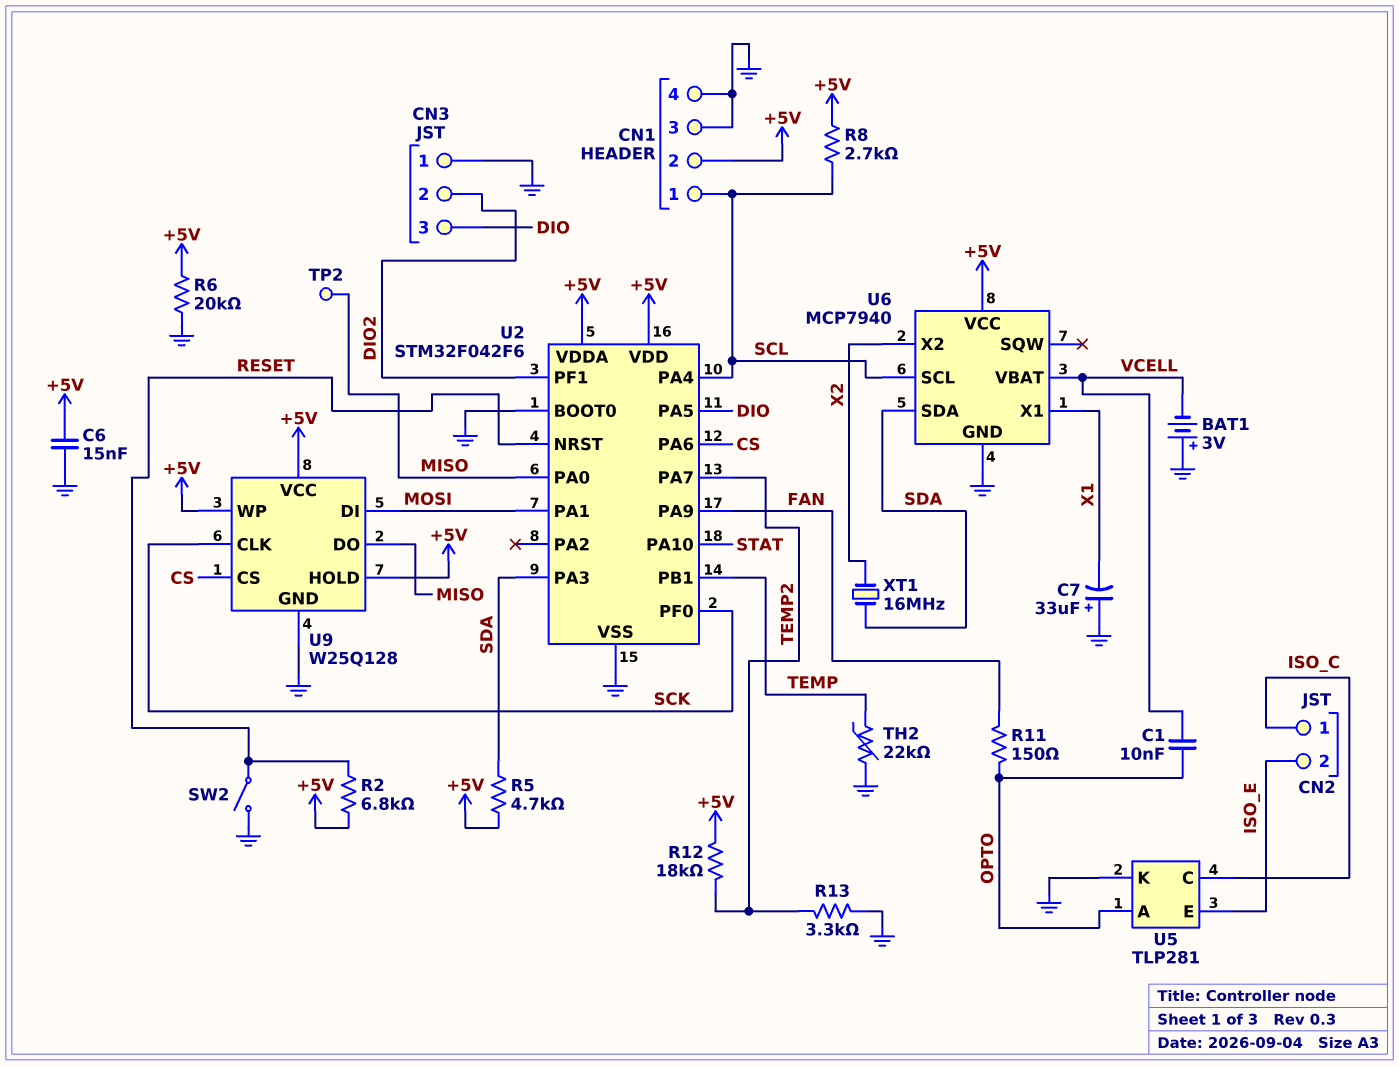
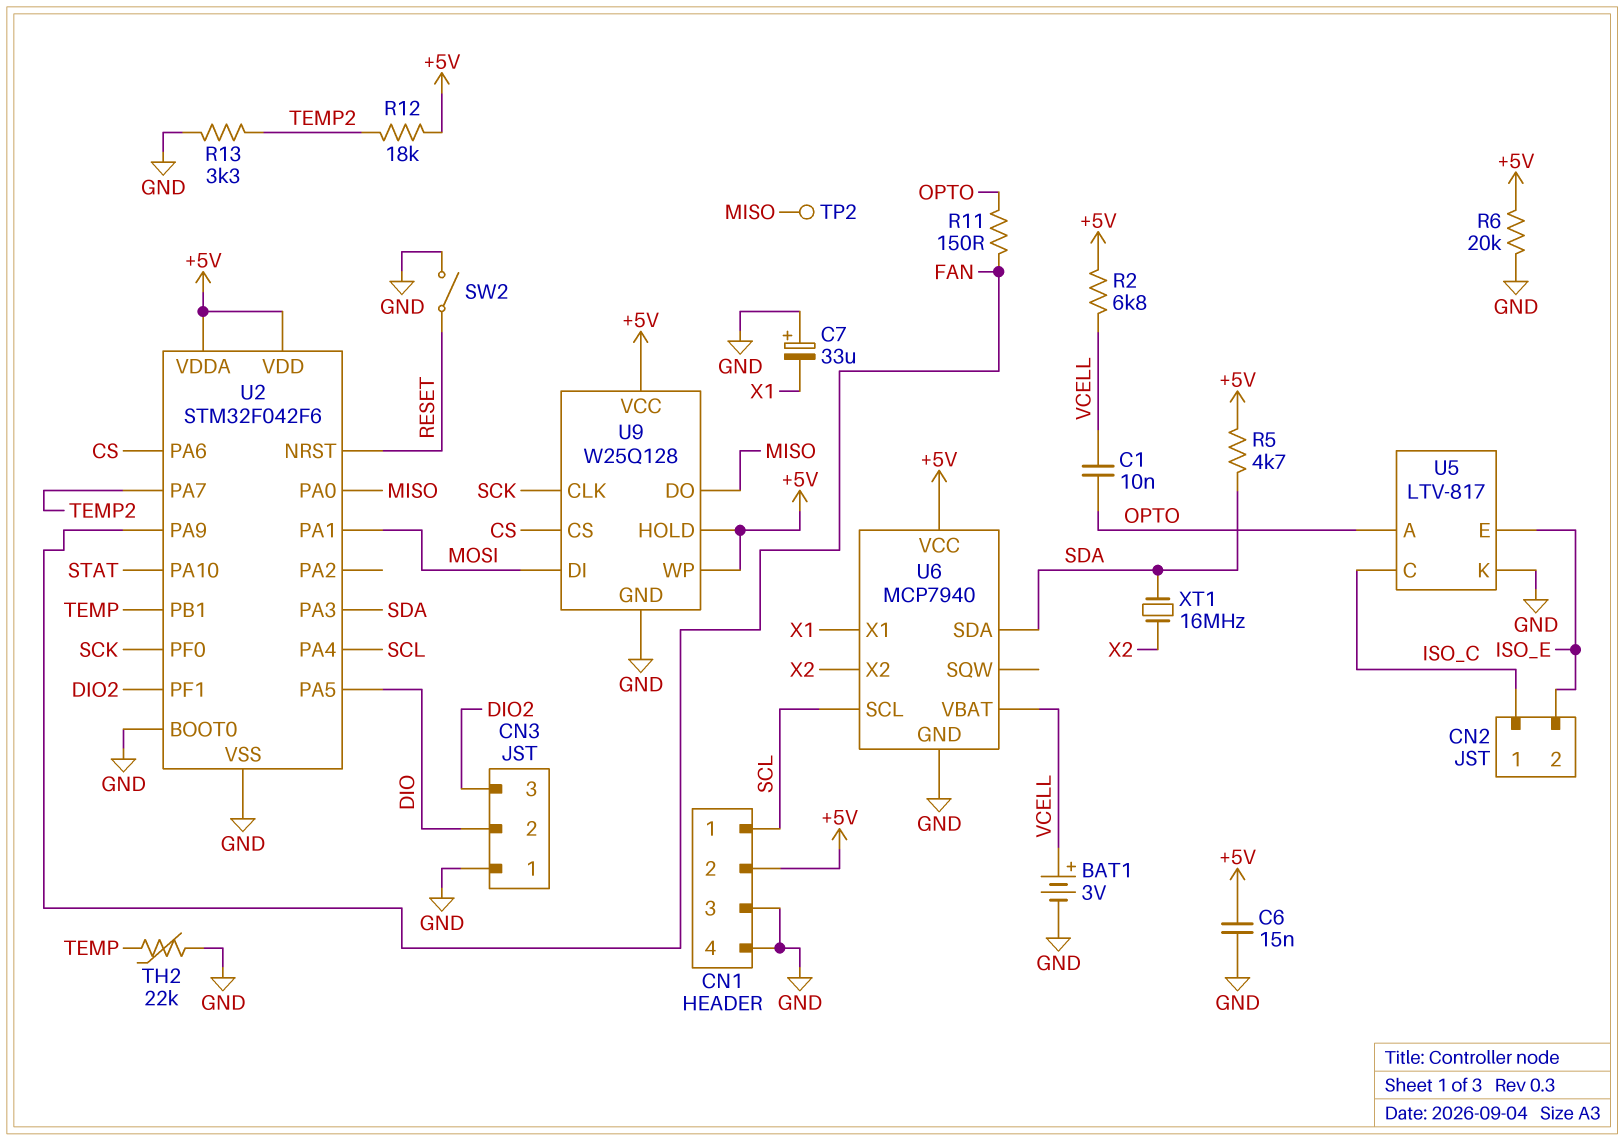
BAT1: 3V (plus GND, minus VCELL) -> 3V (plus VCELL, minus GND)
CN3 pin 2: DIO2 -> DIO
CN3 pin 3: DIO -> DIO2
R2: 6.8k (+5V, RESET) -> 6.8k (+5V, VCELL)
R8: 2.7k (+5V, SCL) -> none
U5: TLP281 -> LTV-817

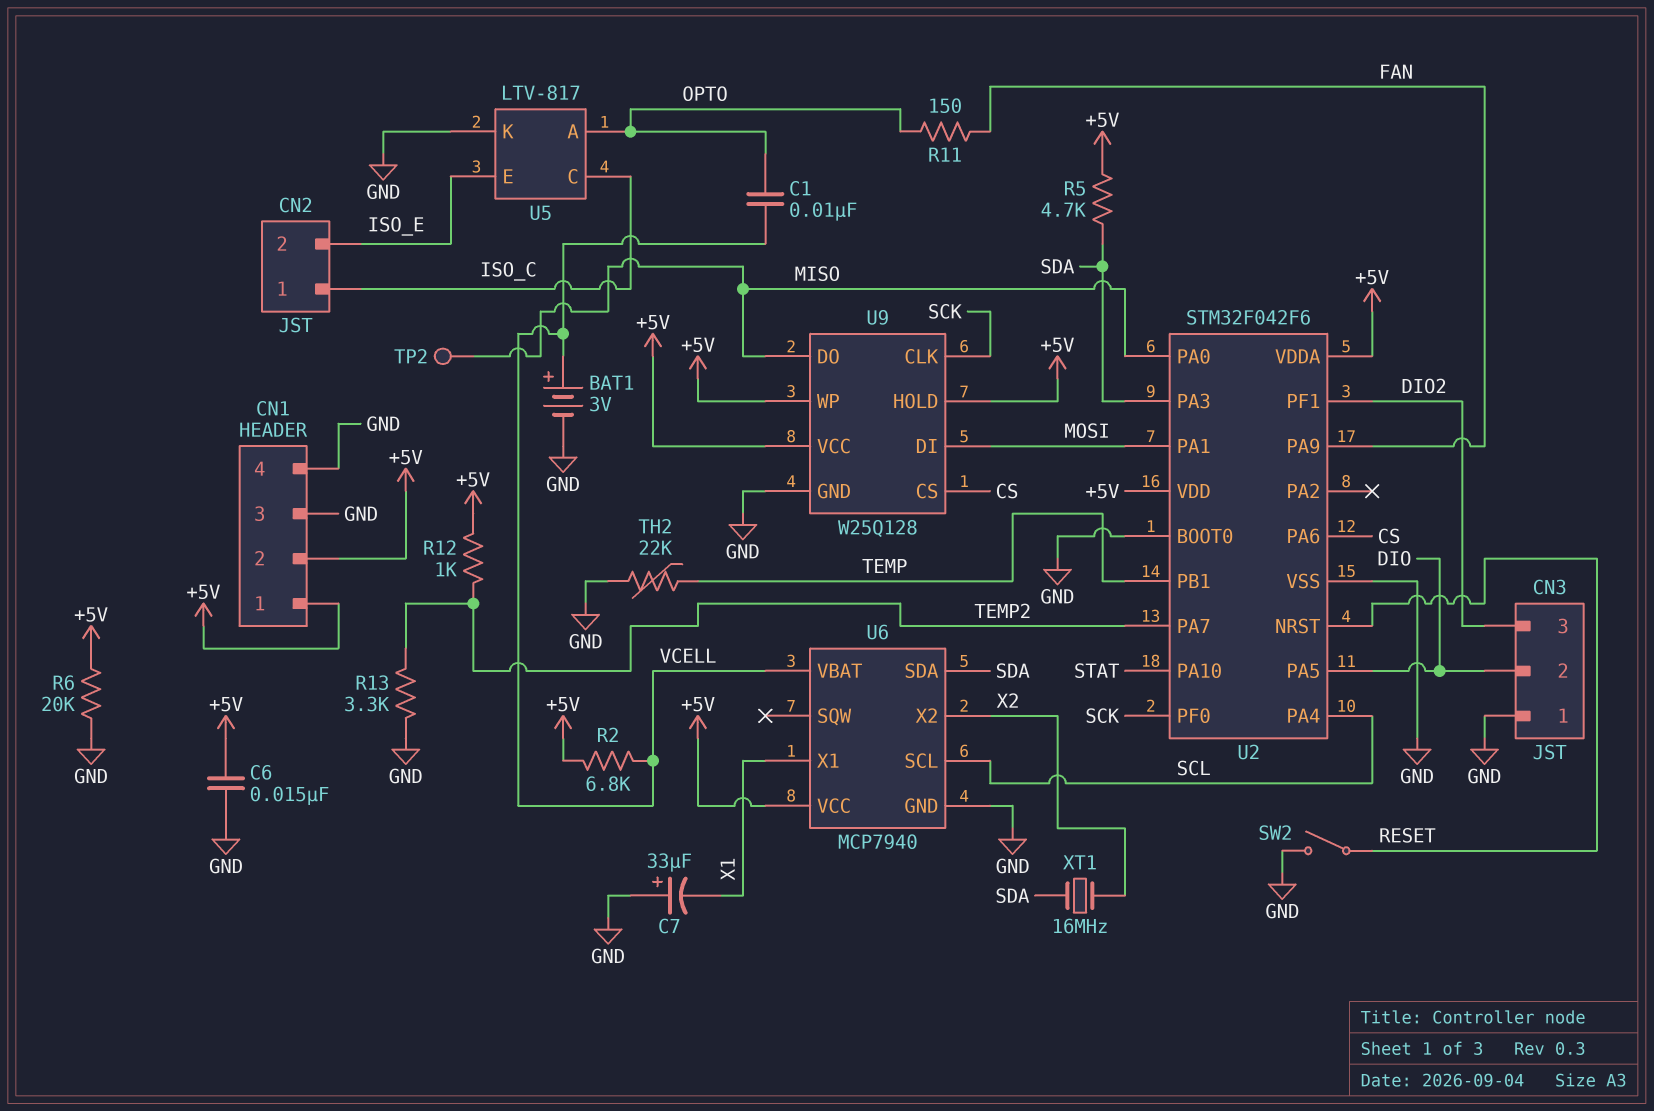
CN1 pin 1: SCL -> +5V
R12: 18k (+5V, TEMP2) -> 1k (+5V, TEMP2)

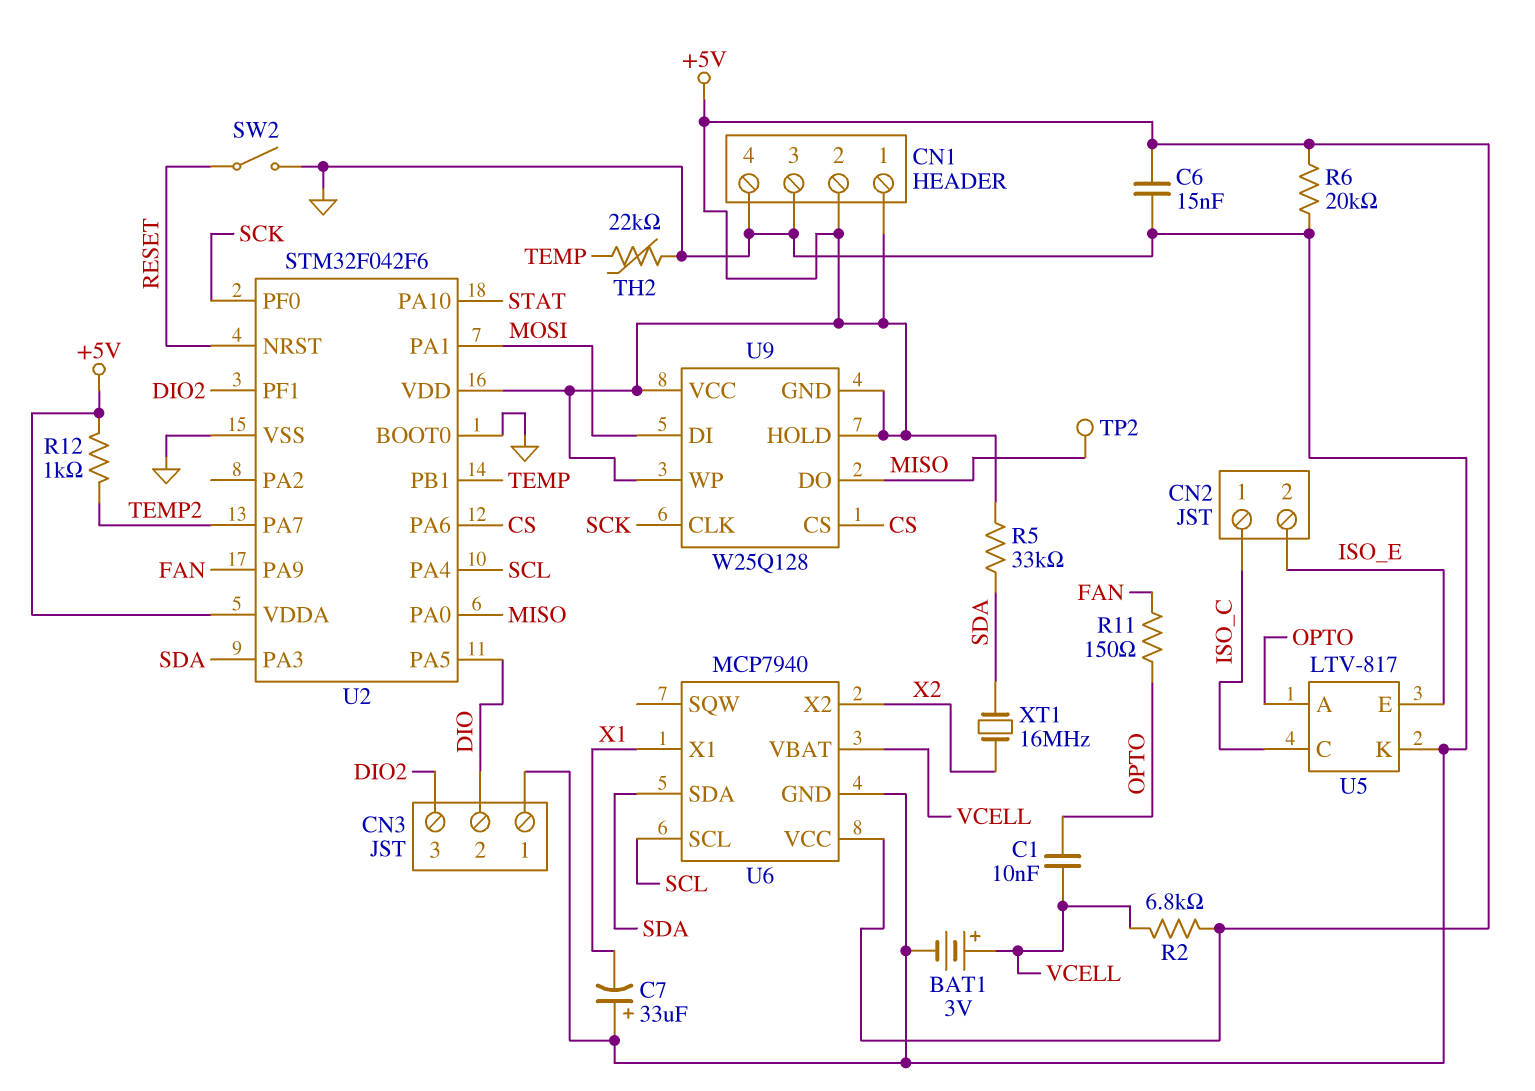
R5: 4.7k (+5V, SDA) -> 33k (+5V, SDA)
R13: 3.3k (GND, TEMP2) -> none
U9 pin GND: GND -> +5V

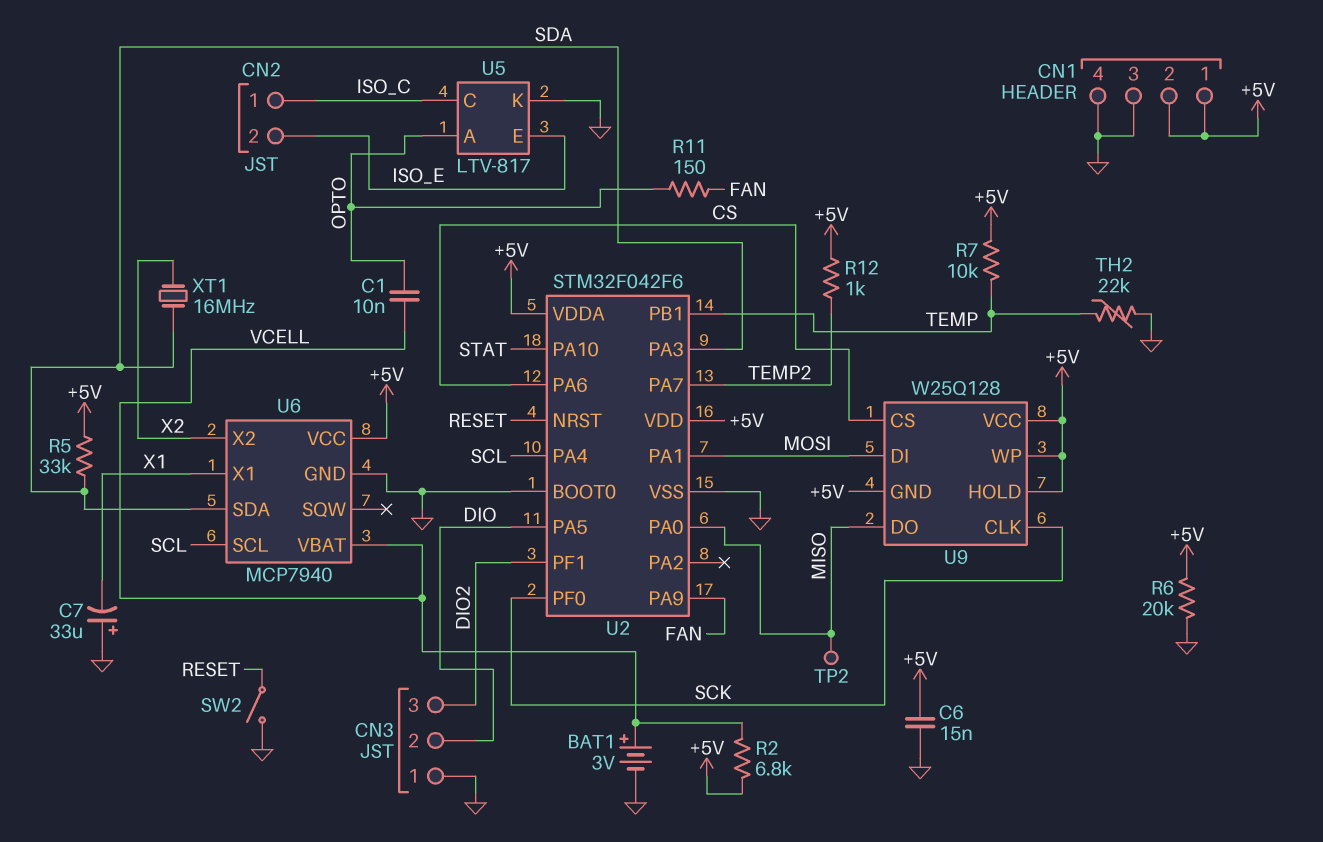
R7: none -> 10k (+5V, TEMP)

